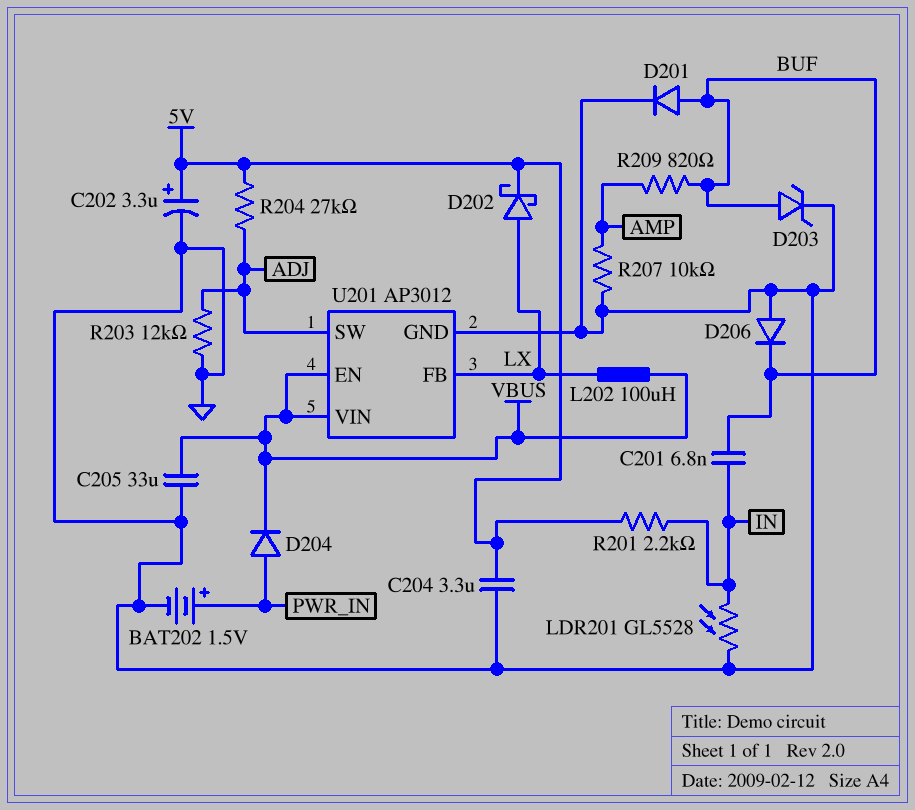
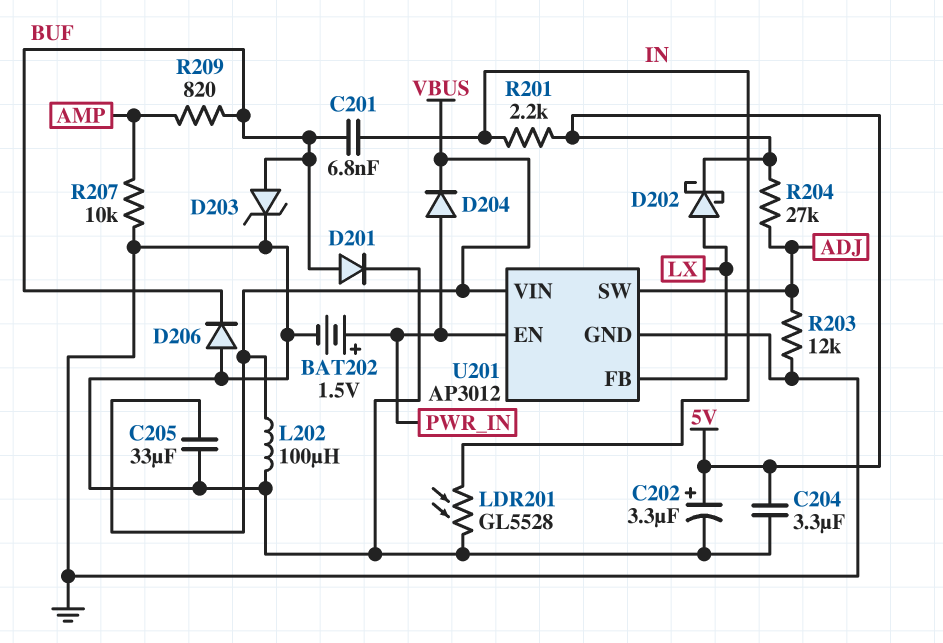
L202: 100uH (LX, VBUS) -> 100uH (GND, VBUS)
U201 pin EN: VBUS -> PWR_IN

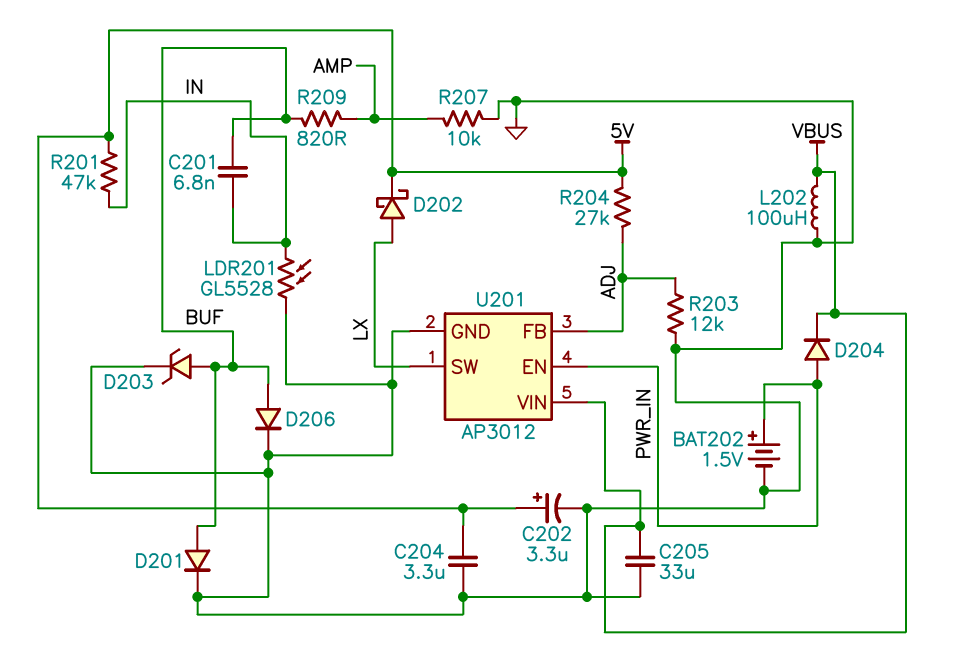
D206: diode (A GND, K BUF) -> diode (A BUF, K GND)
R201: 2.2k (5V, IN) -> 47k (5V, IN)
U201 pin FB: LX -> ADJ
U201 pin SW: ADJ -> LX

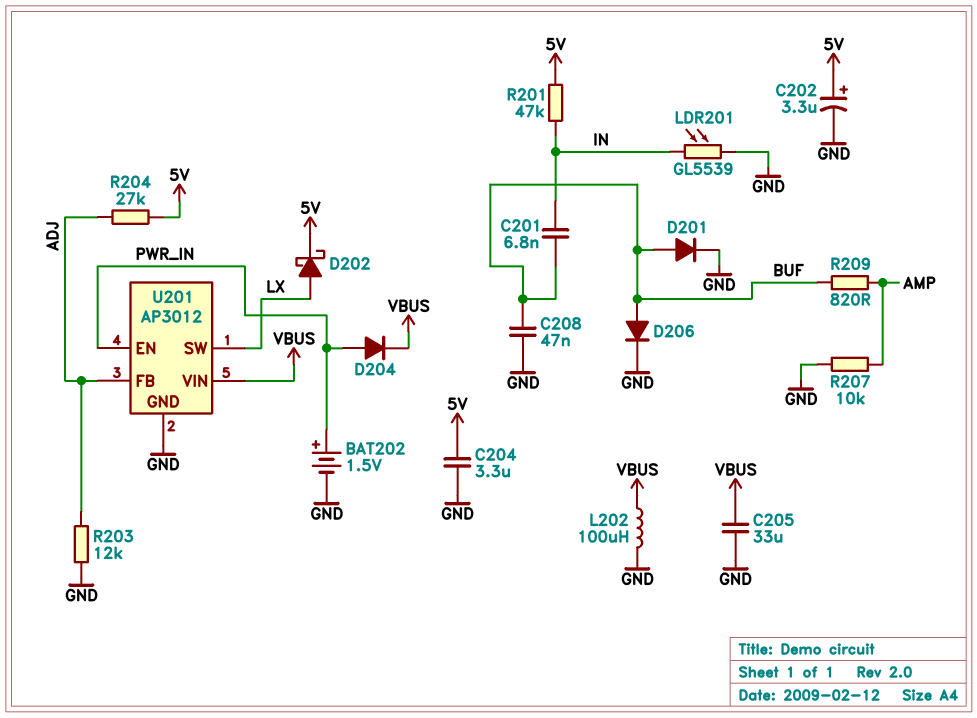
C208: none -> 47nF (BUF, GND)
D203: zener (A BUF, K GND) -> none
LDR201: GL5528 (GND, IN) -> GL5539 (GND, IN)

